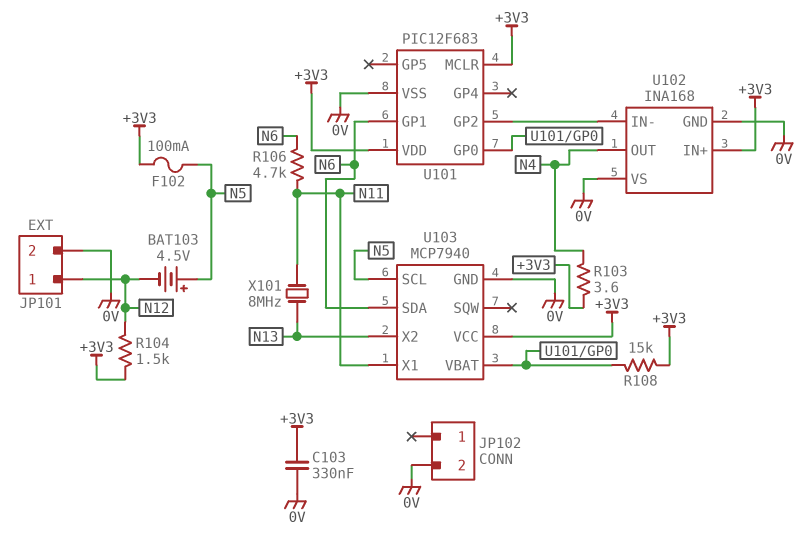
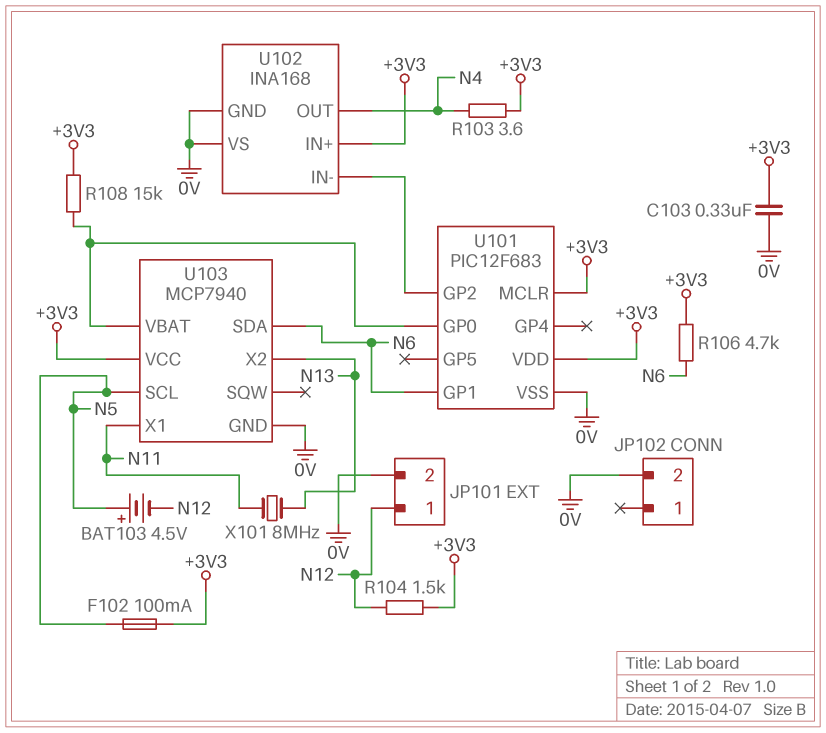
R106: 4.7k (N6, N11) -> 4.7k (+3V3, N6)

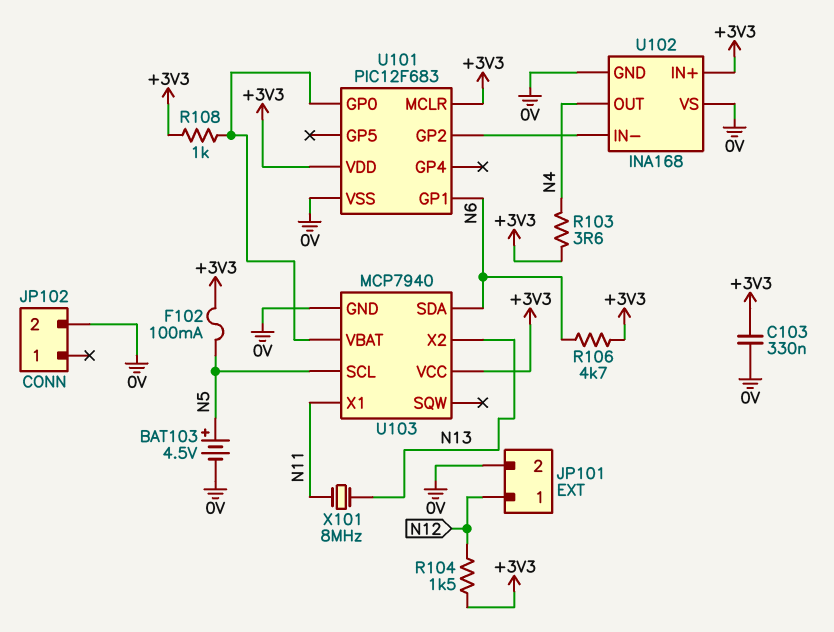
BAT103: 4.5V (plus N5, minus N12) -> 4.5V (plus N5, minus 0V)
R108: 15k (+3V3, U101/GP0) -> 1k (+3V3, U101/GP0)

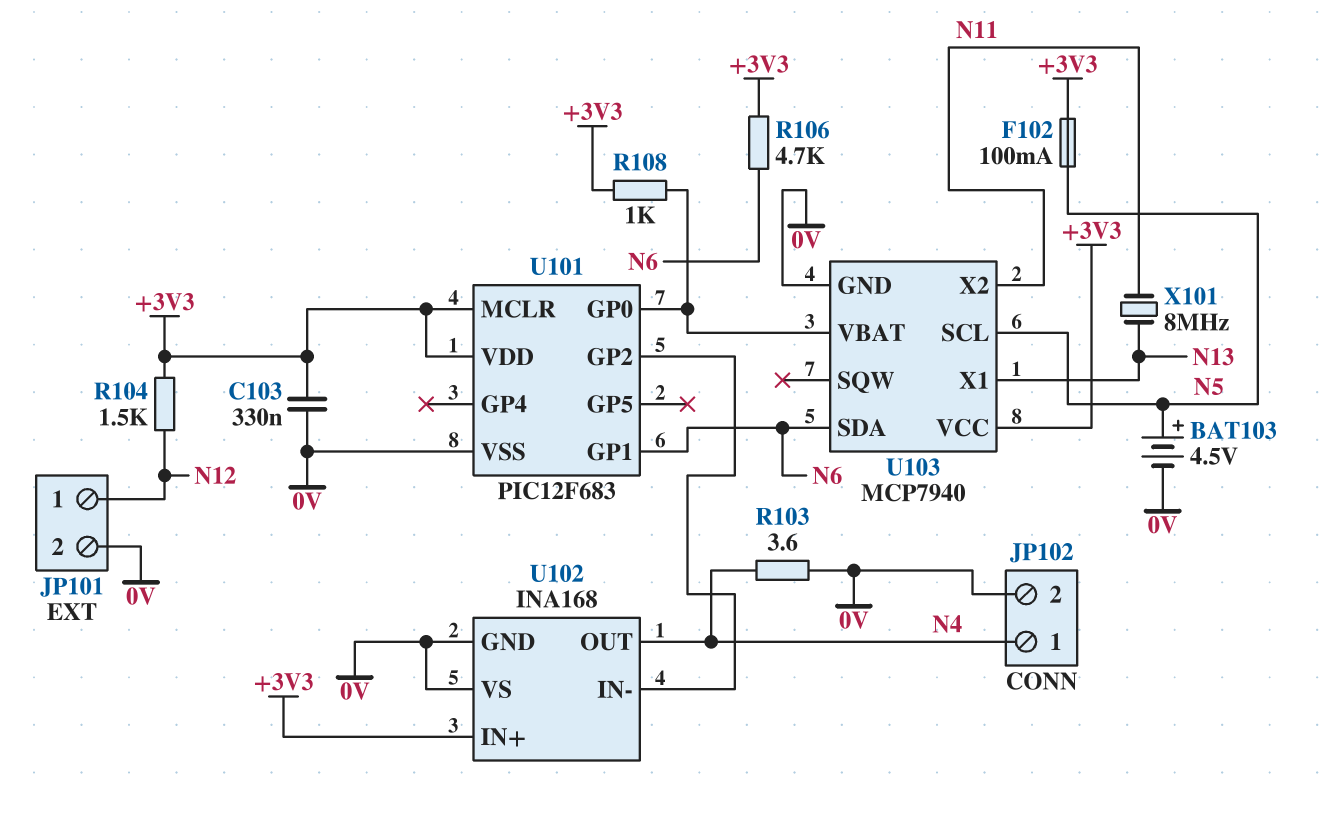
JP102 pin 1: none -> N4
R103: 3.6 (+3V3, N4) -> 3.6 (0V, N4)
U103 pin X1: N11 -> N13
U103 pin X2: N13 -> N11

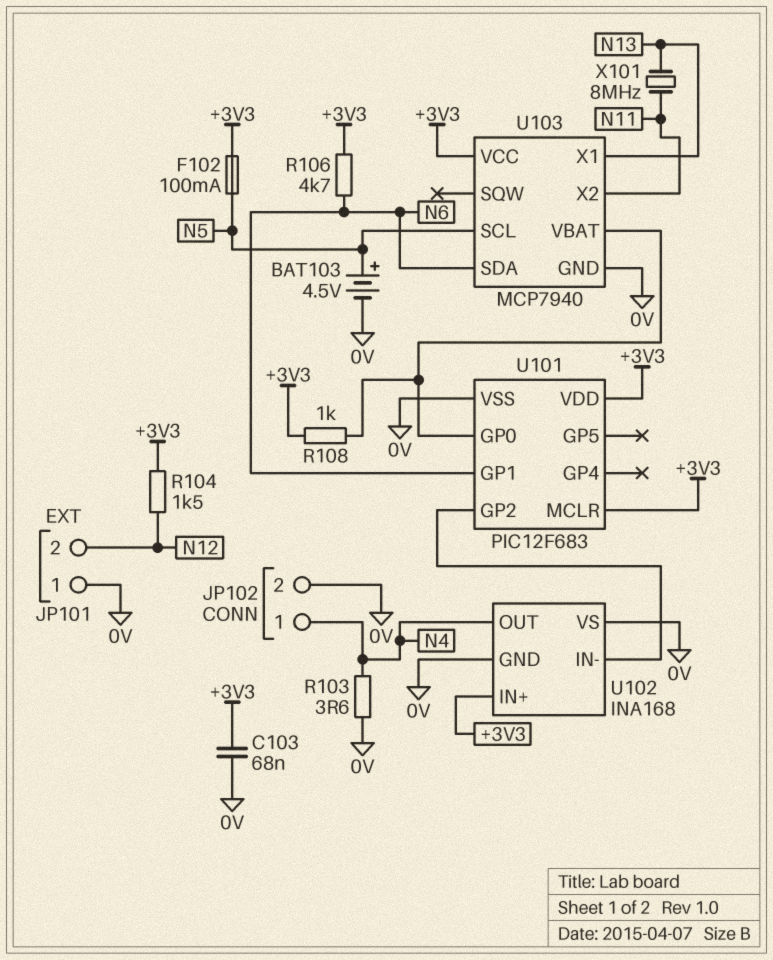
C103: 330nF (+3V3, 0V) -> 68nF (+3V3, 0V)
JP101 pin 1: N12 -> 0V
JP101 pin 2: 0V -> N12

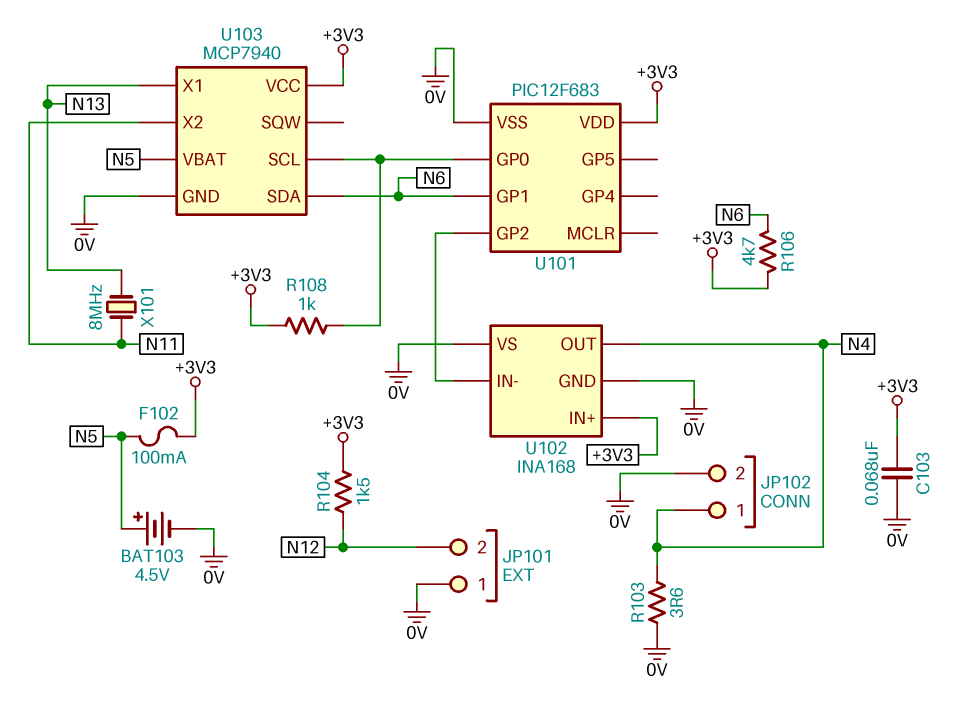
U101 pin MCLR: +3V3 -> none
U103 pin SCL: N5 -> U101/GP0
U103 pin VBAT: U101/GP0 -> N5

